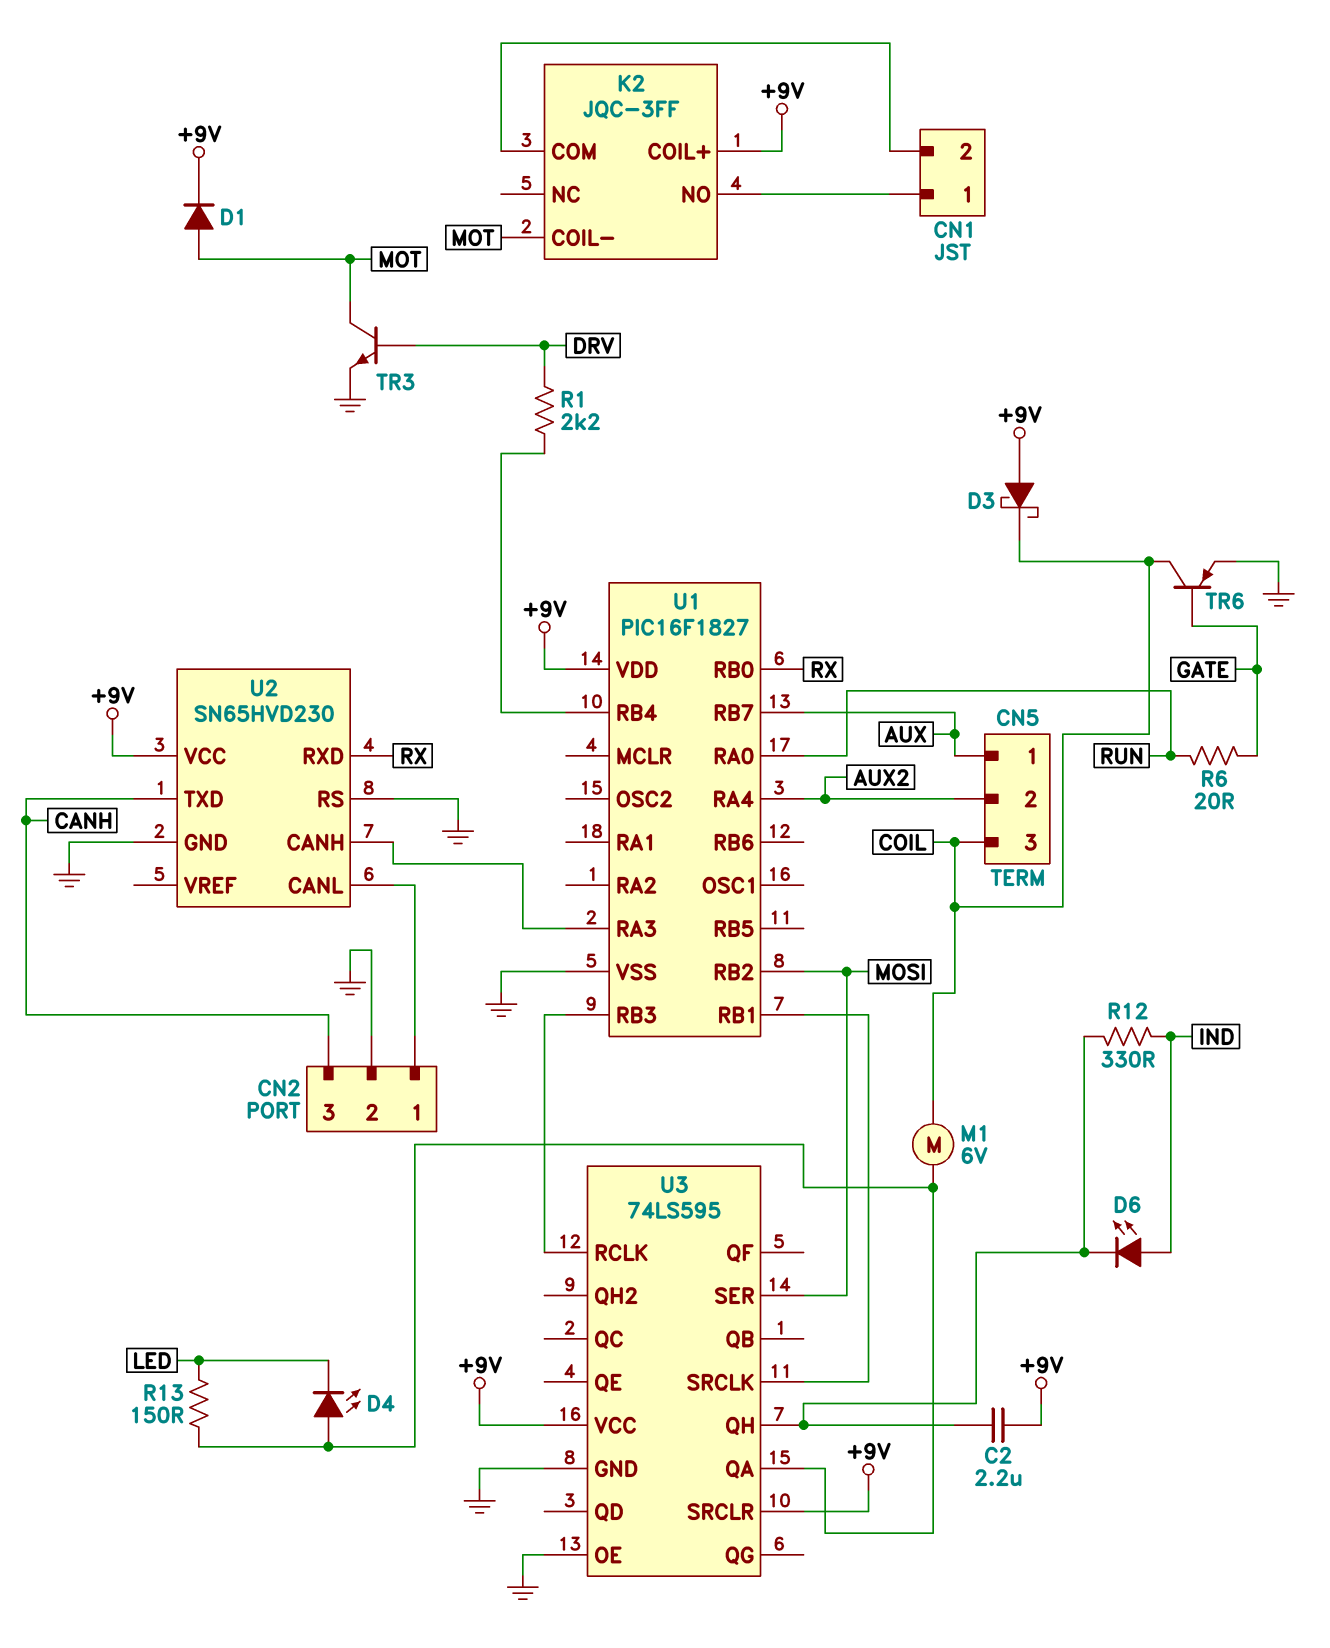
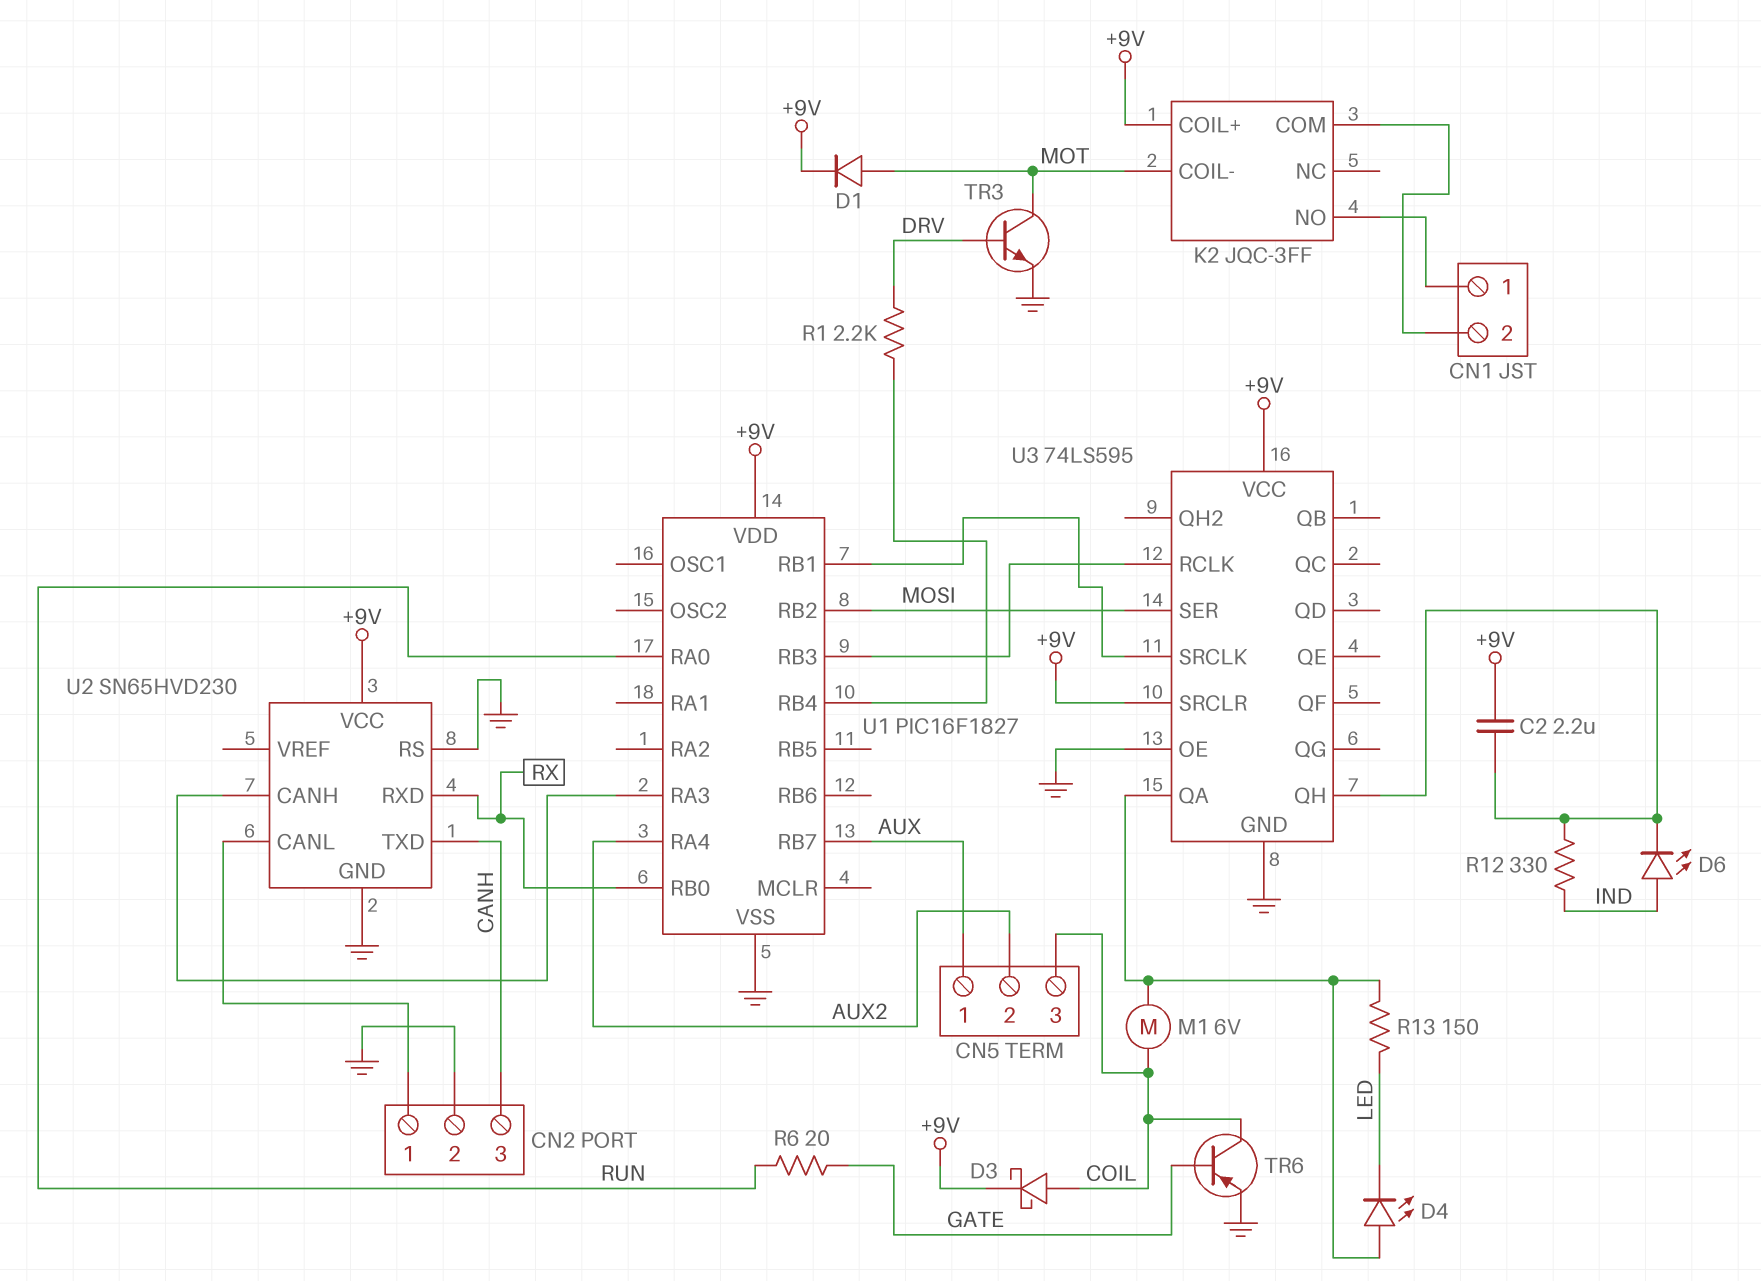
D3: schottky (A +9V, K COIL) -> schottky (A COIL, K +9V)

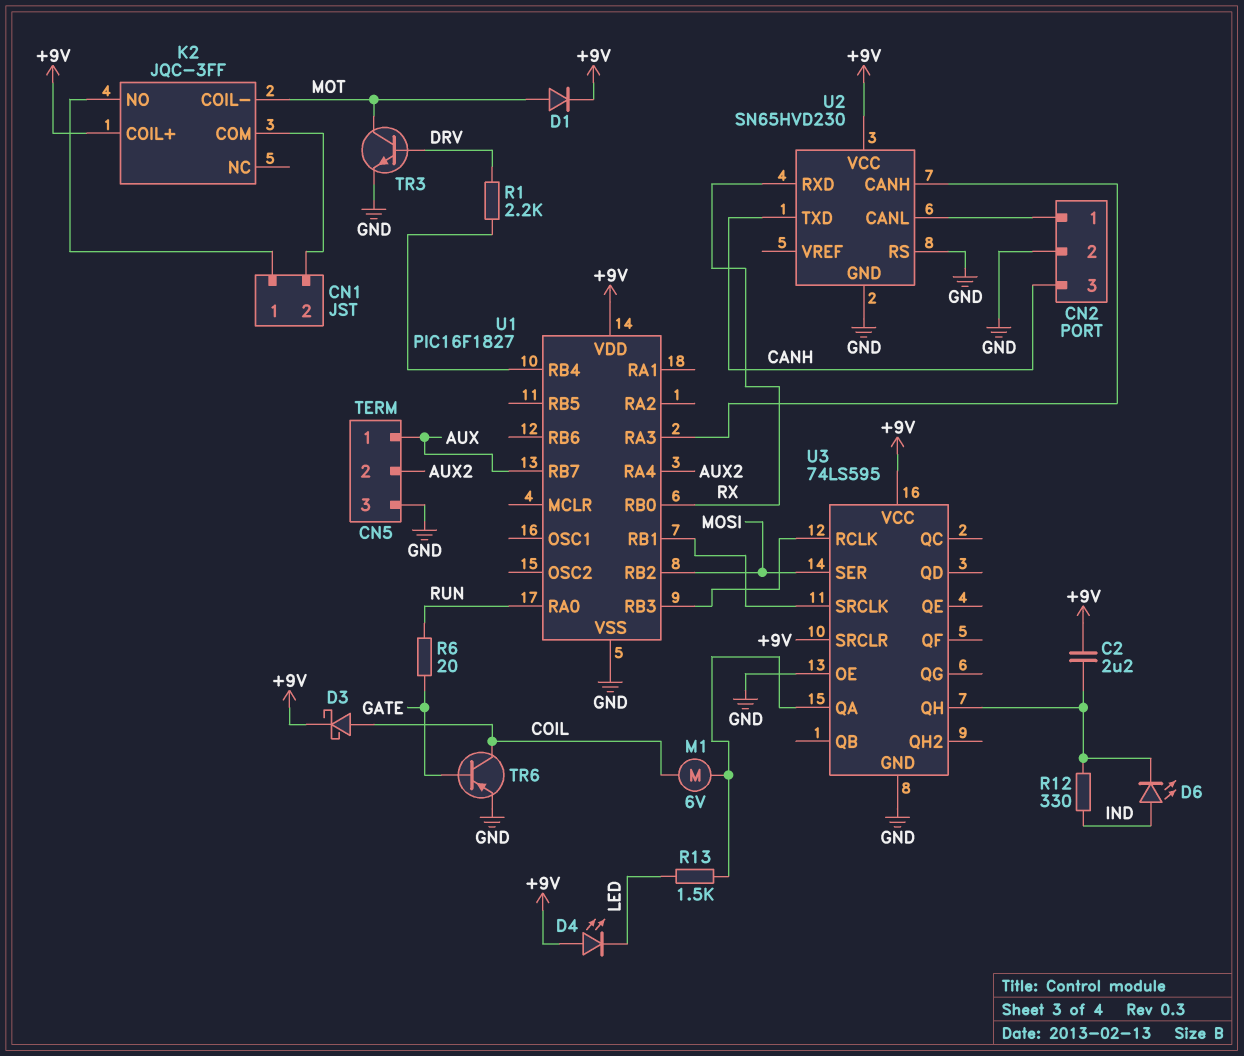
CN5 pin 3: COIL -> GND
D4: LED (A U3/QA, K LED) -> LED (A +9V, K LED)
R13: 150 (LED, U3/QA) -> 1.5k (LED, U3/QA)

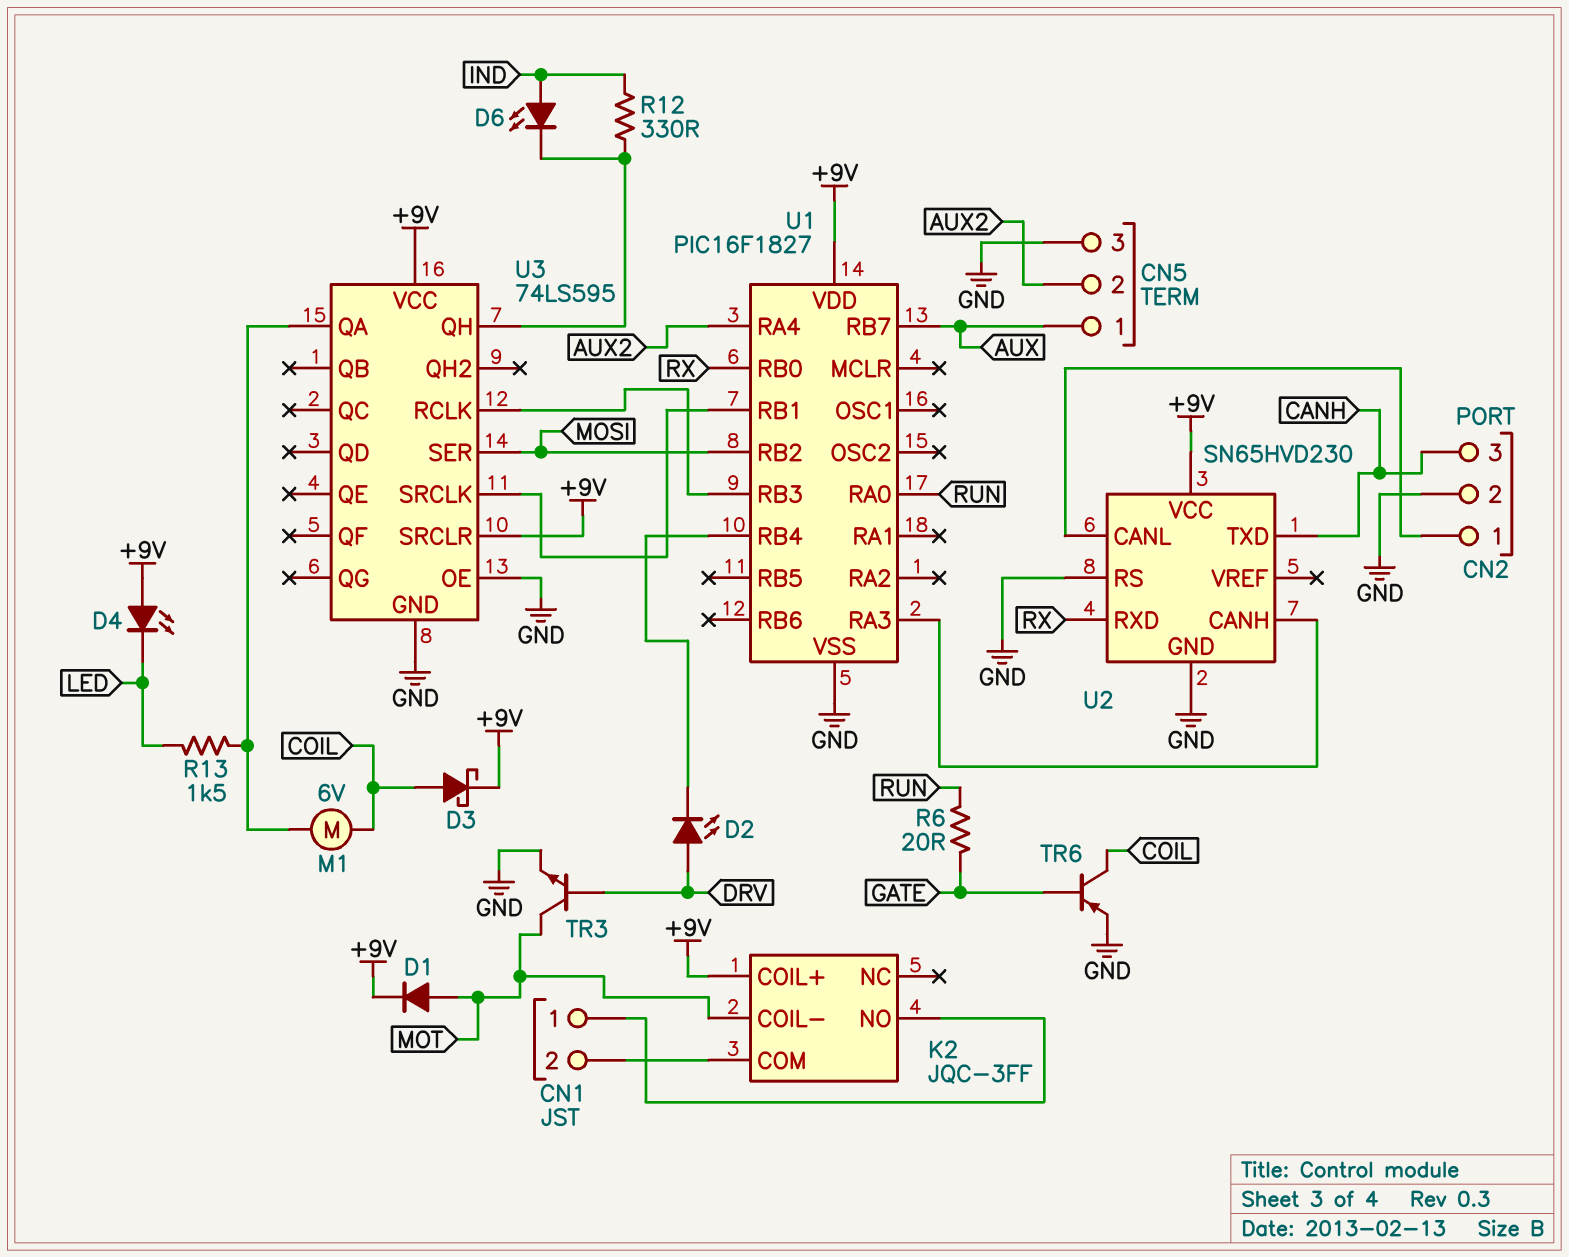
C2: 2.2uF (+9V, U3/QH) -> none
D2: none -> LED (A DRV, K U1/RB4)
R1: 2.2k (DRV, U1/RB4) -> none

